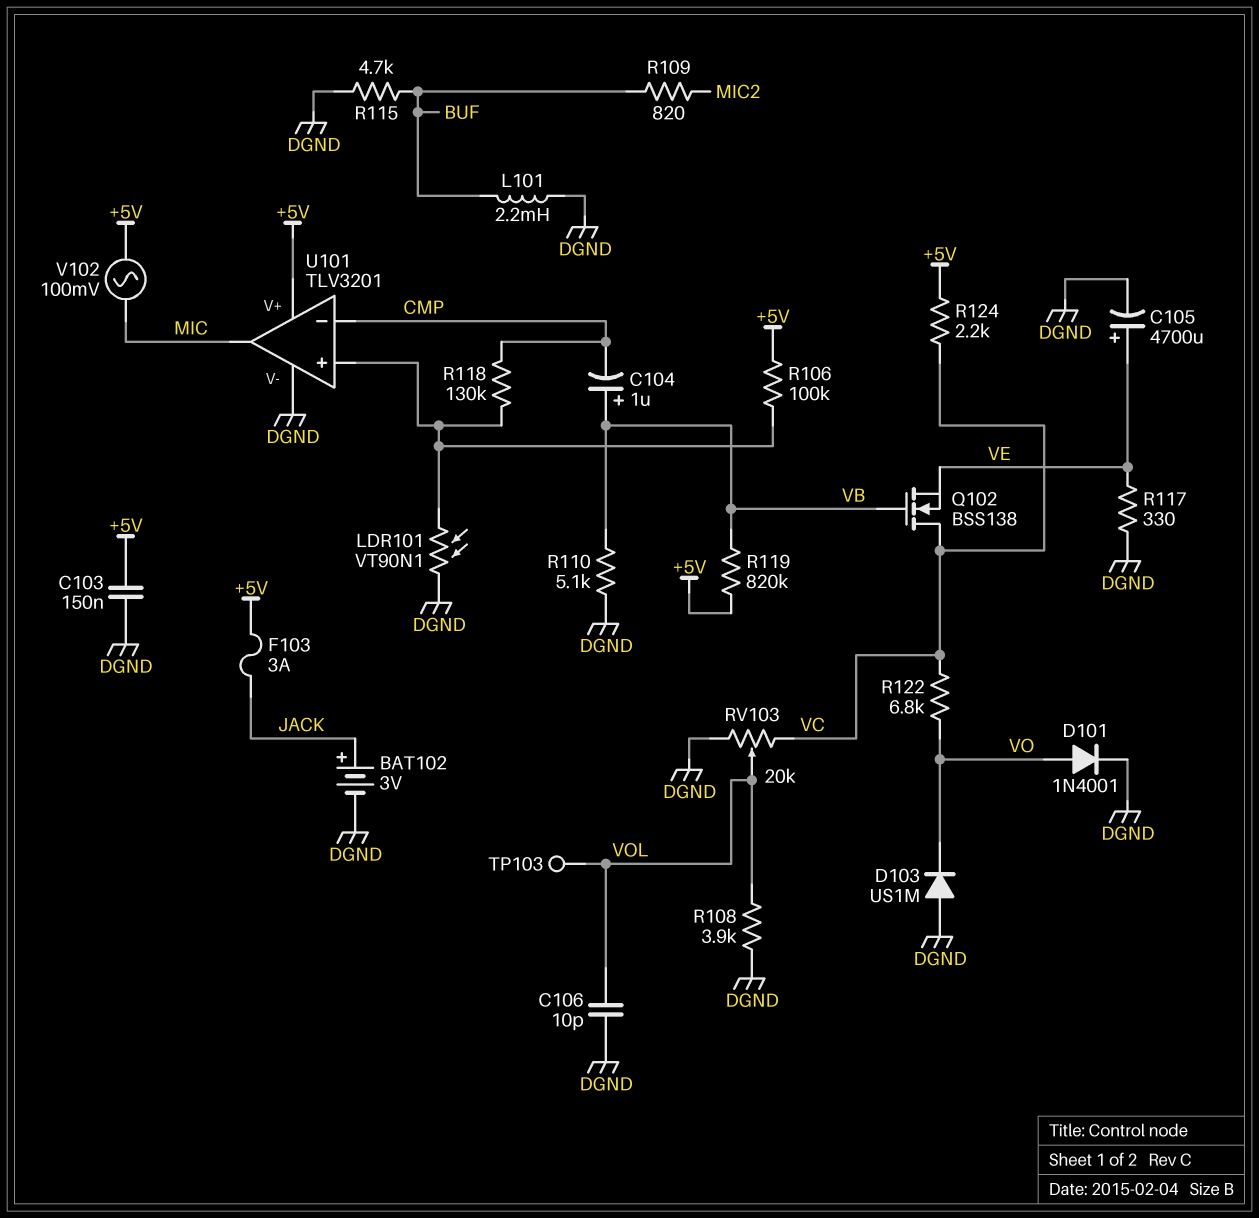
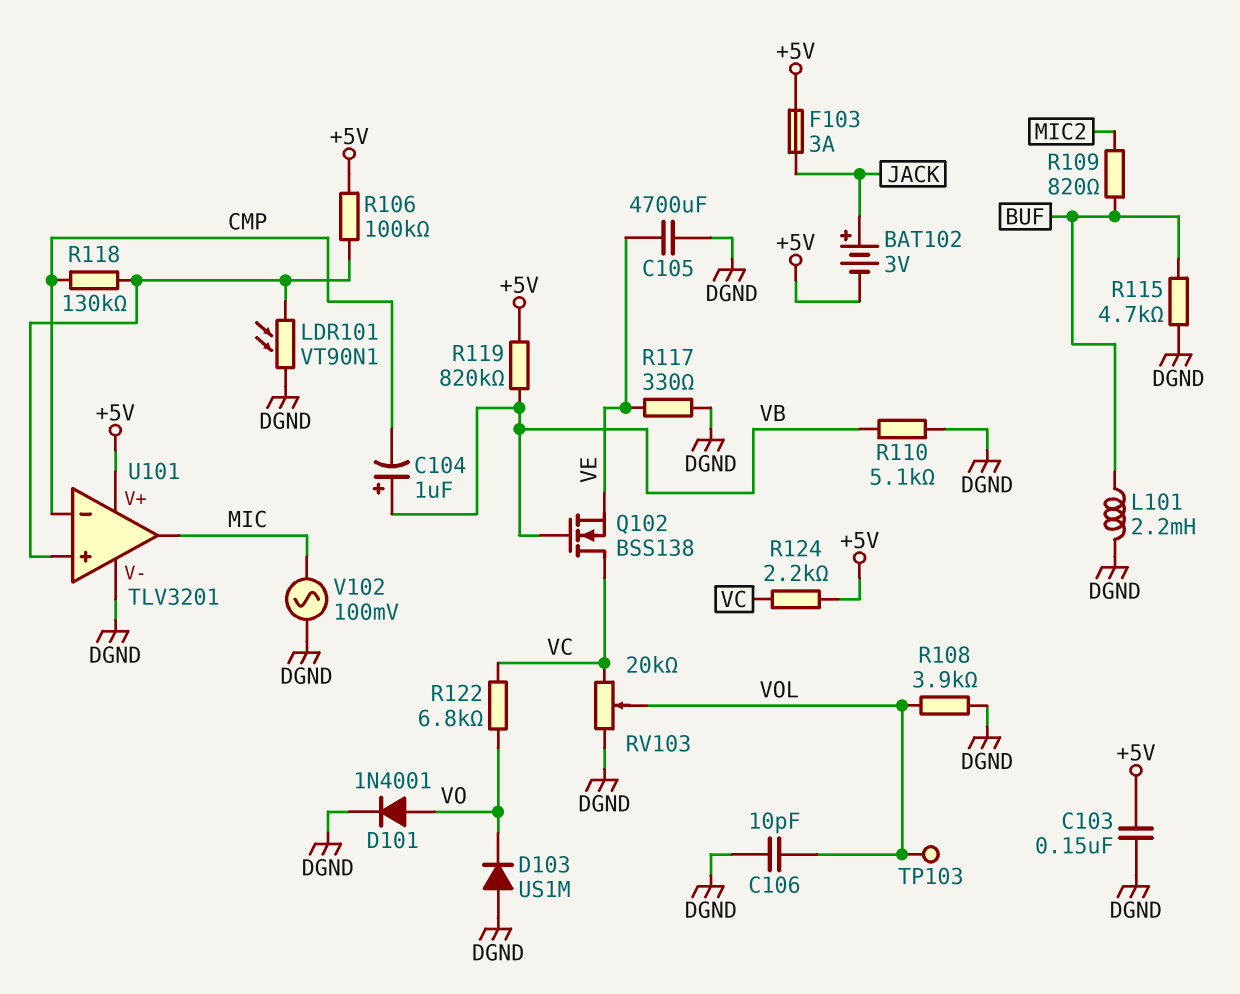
BAT102: 3V (plus JACK, minus DGND) -> 3V (plus JACK, minus +5V)
C105: 4700uF (plus VE, minus DGND) -> 4700uF (DGND, VE)
V102: AC 100mV (+5V, MIC) -> AC 100mV (DGND, MIC)

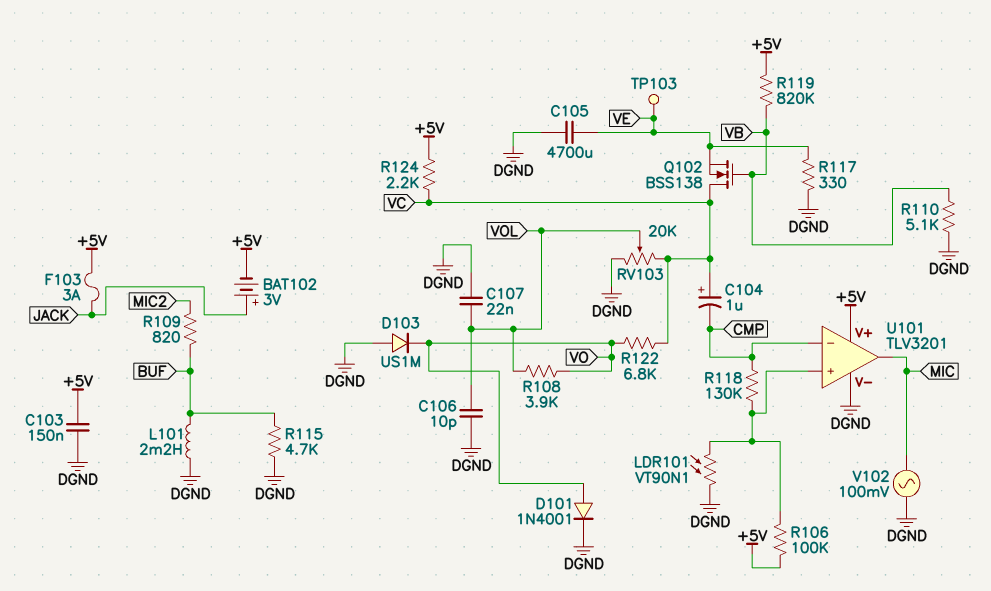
C104: 1uF (plus VB, minus CMP) -> 1uF (plus VC, minus CMP)
C107: none -> 22nF (DGND, VOL)
R108: 3.9k (DGND, VOL) -> 3.9k (VO, VOL)
TP103: test point (VOL) -> test point (VE)

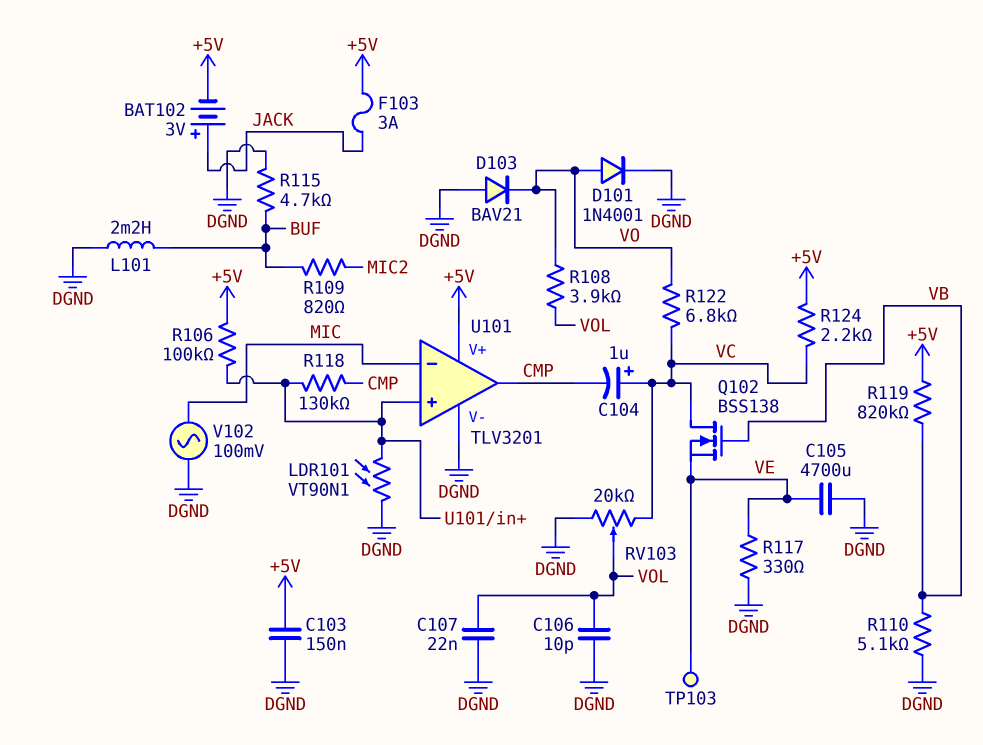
D103: diode US1M (A DGND, K VO) -> diode BAV21 (A DGND, K VO)
U101 pin in-: CMP -> MIC
U101 pin out: MIC -> CMP

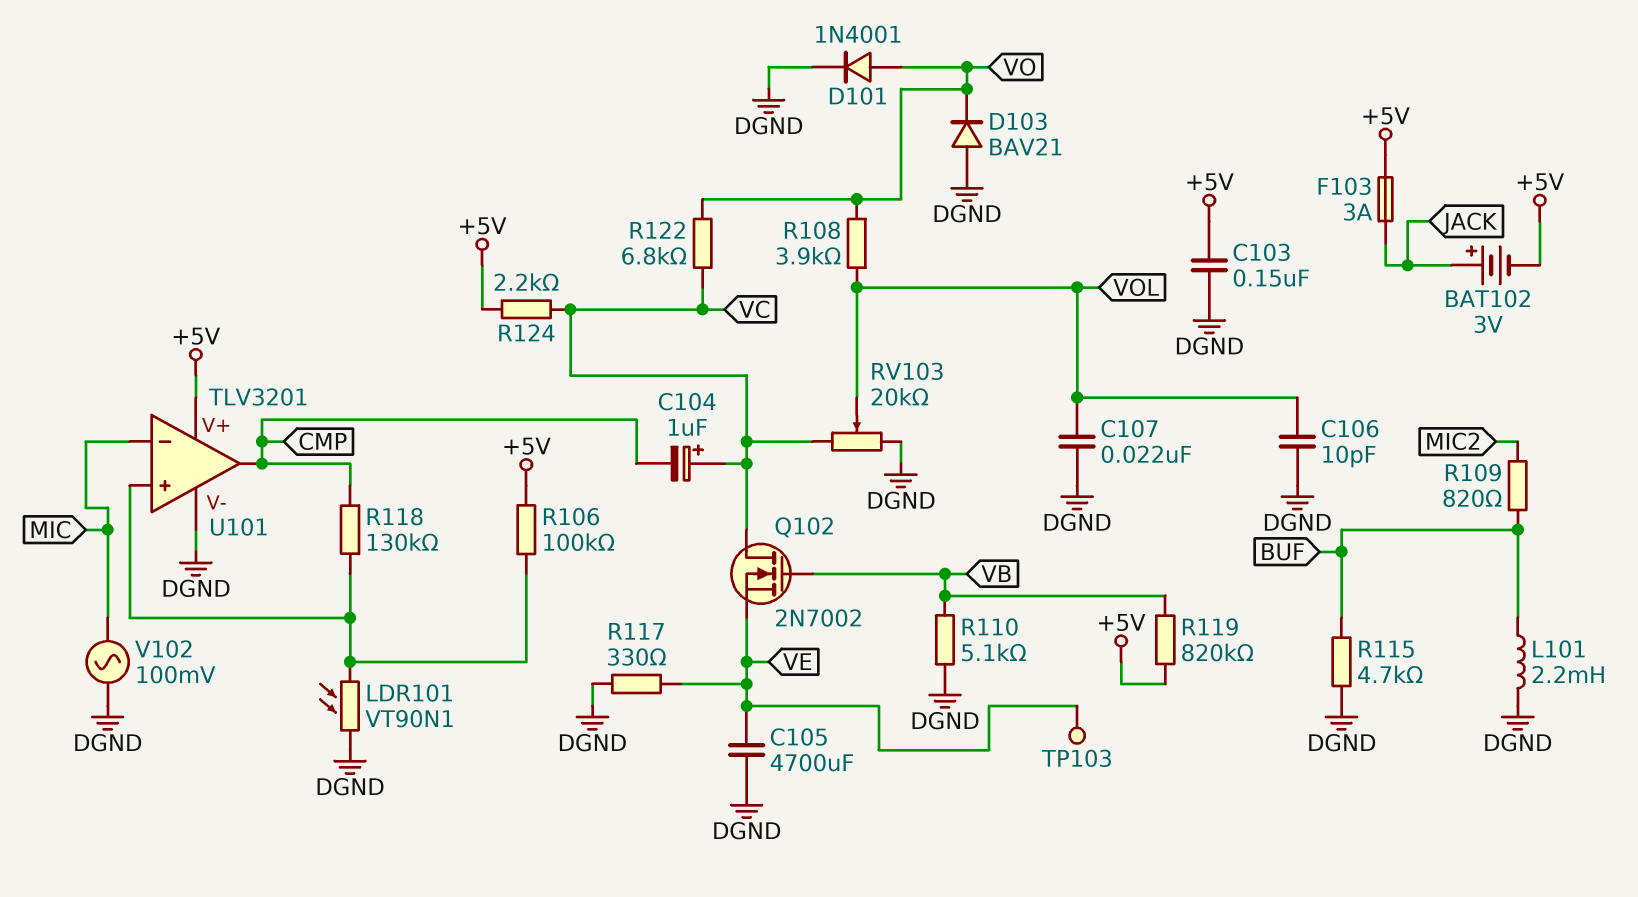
Q102: NMOS BSS138 (G VB, D VC, S VE) -> NMOS 2N7002 (G VB, D VC, S VE)

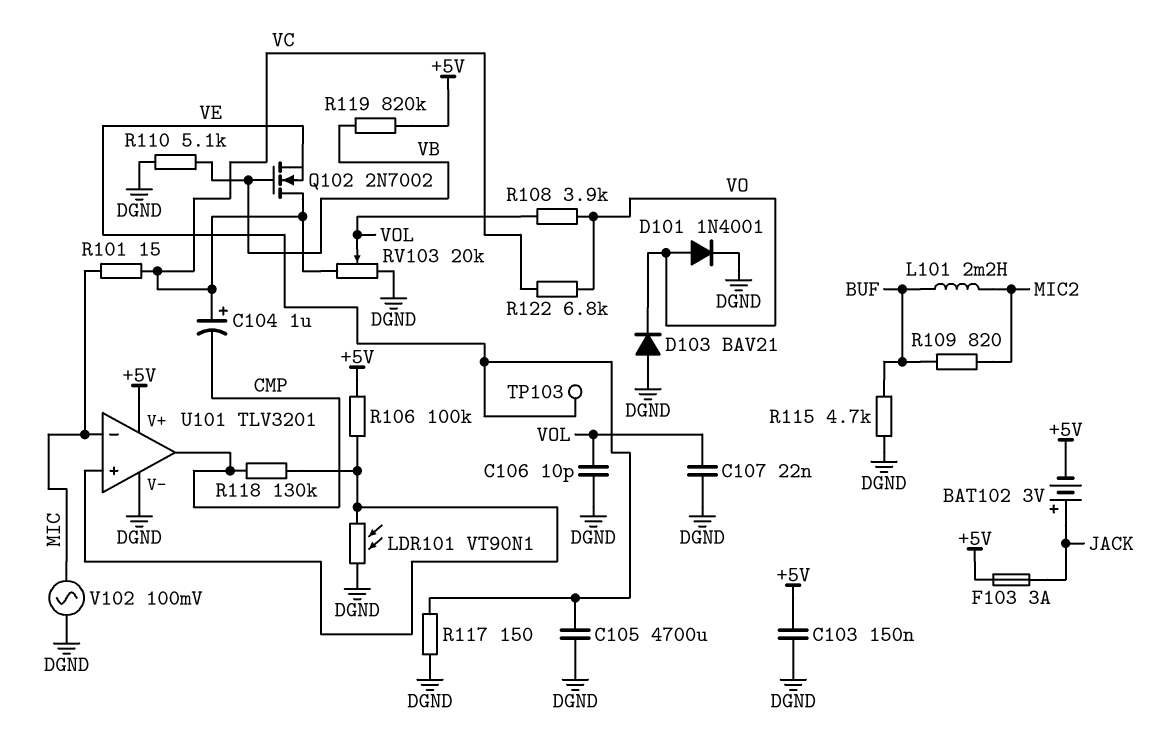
L101: 2.2mH (BUF, DGND) -> 2.2mH (BUF, MIC2)
R101: none -> 15 (MIC, VC)
R117: 330 (DGND, VE) -> 150 (DGND, VE)
R124: 2.2k (+5V, VC) -> none

